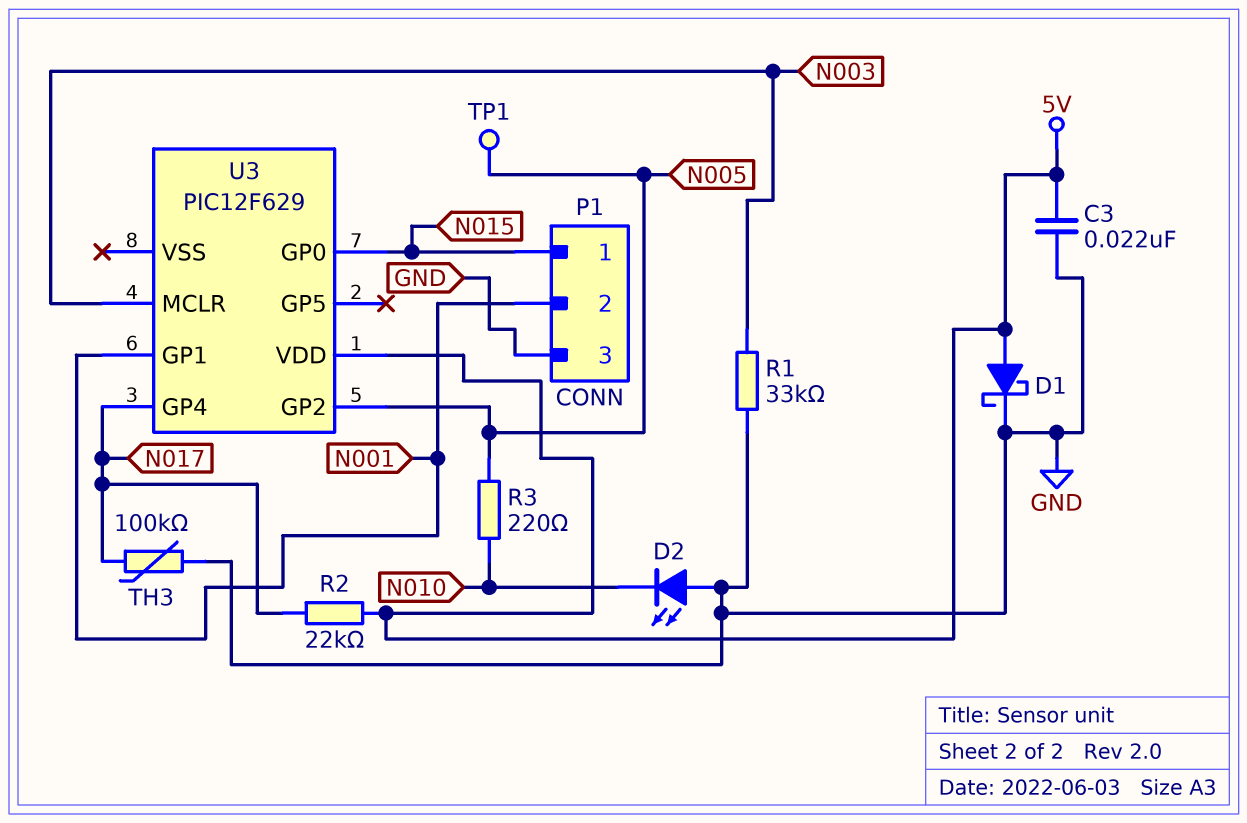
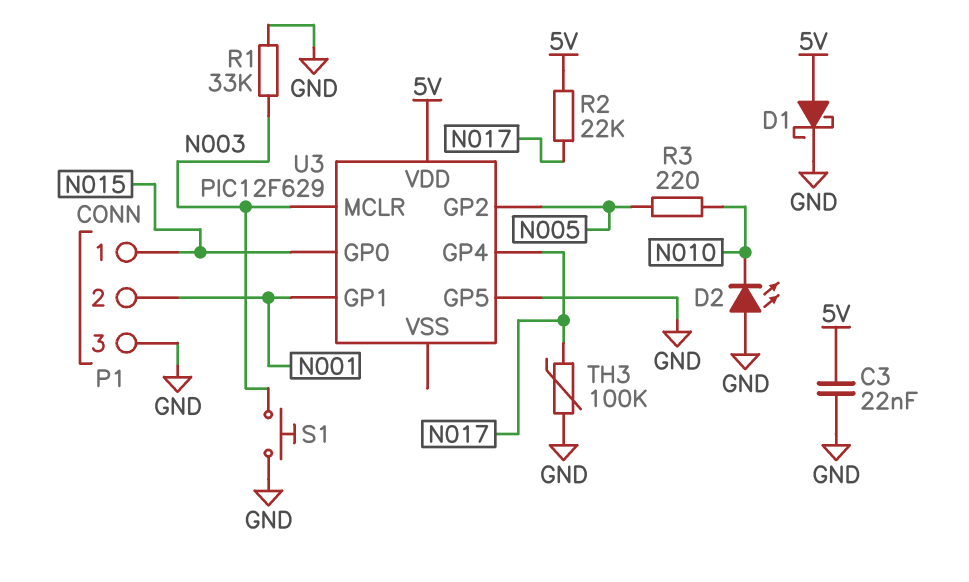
S1: none -> button (GND, N003)
TP1: test point (N005) -> none
U3 pin GP5: none -> GND

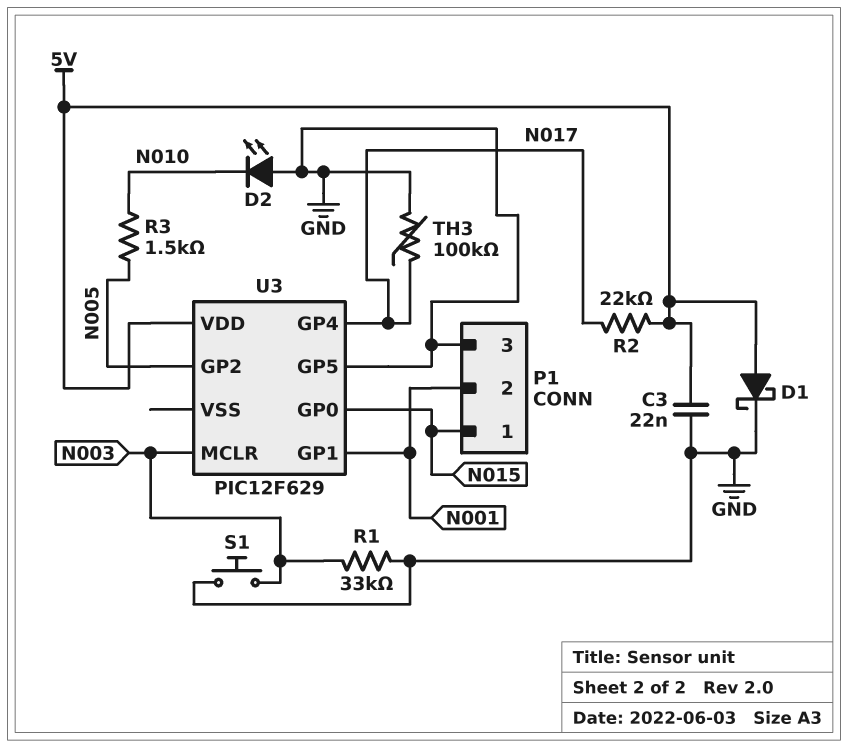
R3: 220 (N005, N010) -> 1.5k (N005, N010)

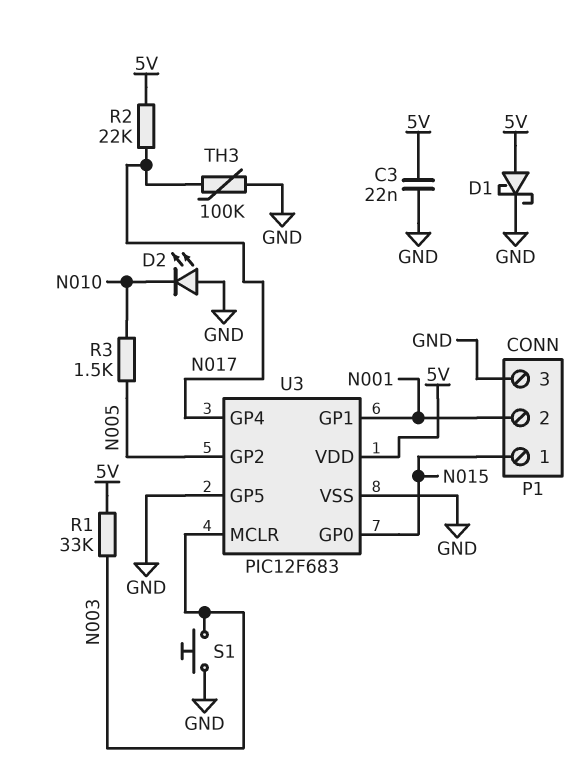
R1: 33k (GND, N003) -> 33k (5V, N003)
U3: PIC12F629 -> PIC12F683
U3 pin VSS: none -> GND

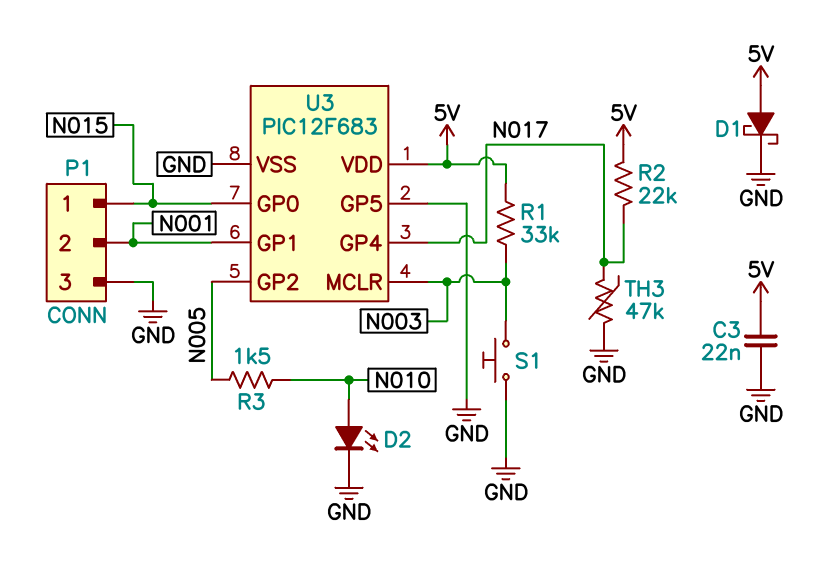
D2: LED (A GND, K N010) -> LED (A N010, K GND)
TH3: 100k (GND, N017) -> 47k (GND, N017)

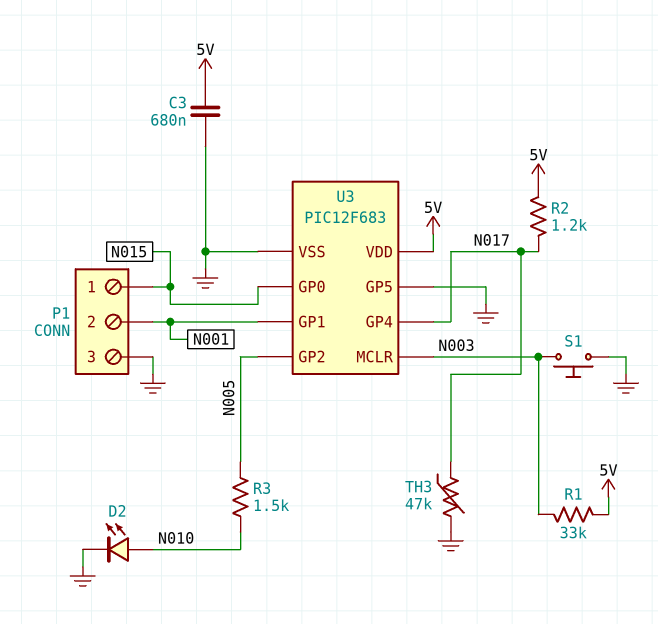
C3: 22nF (5V, GND) -> 680nF (5V, GND)
D1: schottky (A 5V, K GND) -> none
R2: 22k (5V, N017) -> 1.2k (5V, N017)

